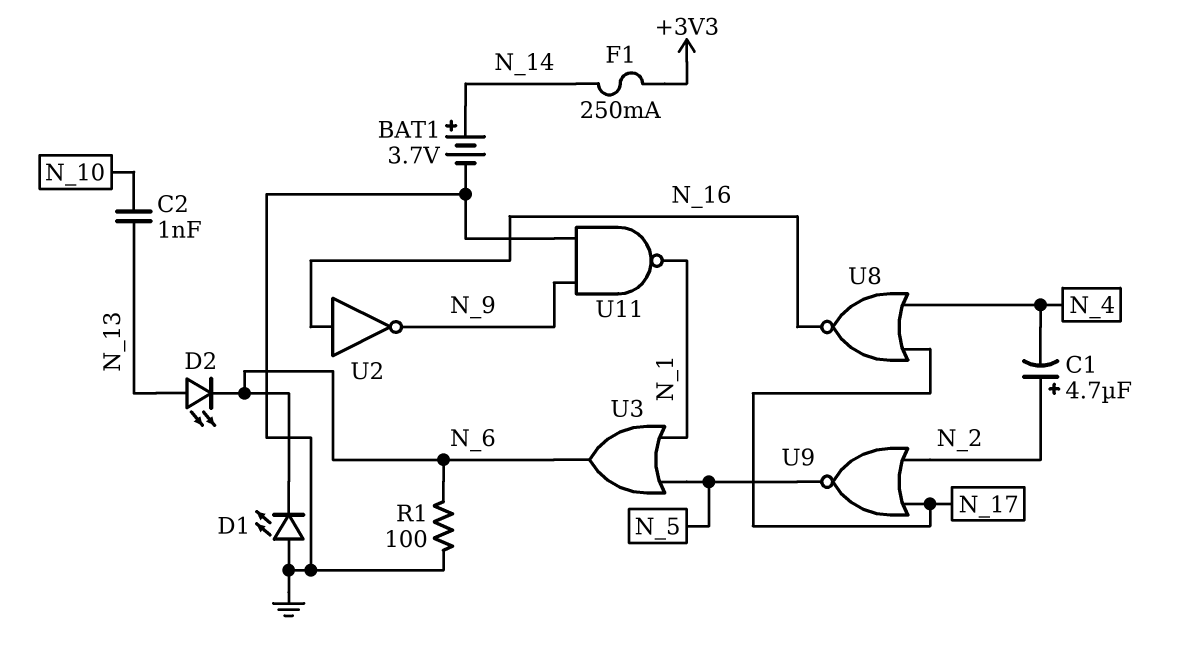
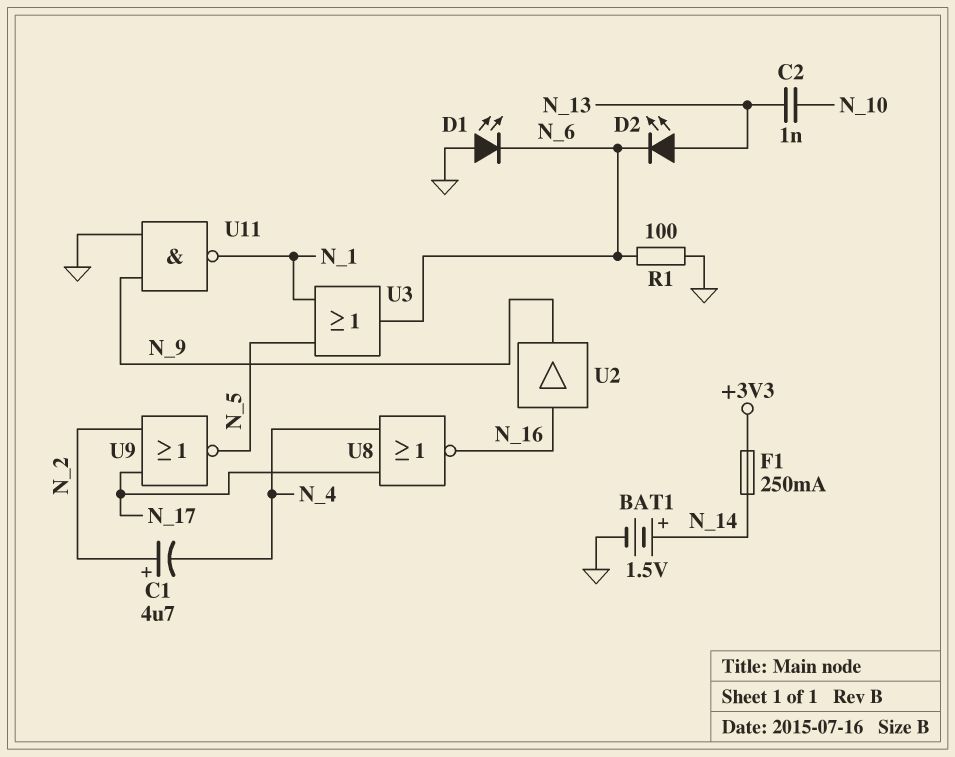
BAT1: 3.7V (plus N_14, minus GND) -> 1.5V (plus N_14, minus GND)
U2: NOT (in N_16, out N_9) -> buffer (in N_16, out N_9)

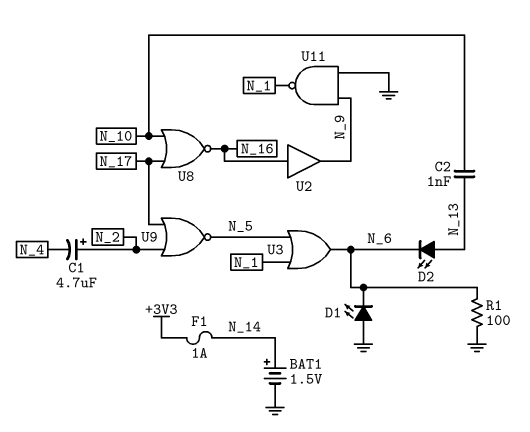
F1: 250mA (+3V3, N_14) -> 1A (+3V3, N_14)
U8: NOR (in N_4, in N_17, out N_16) -> NOR (in N_10, in N_17, out N_16)

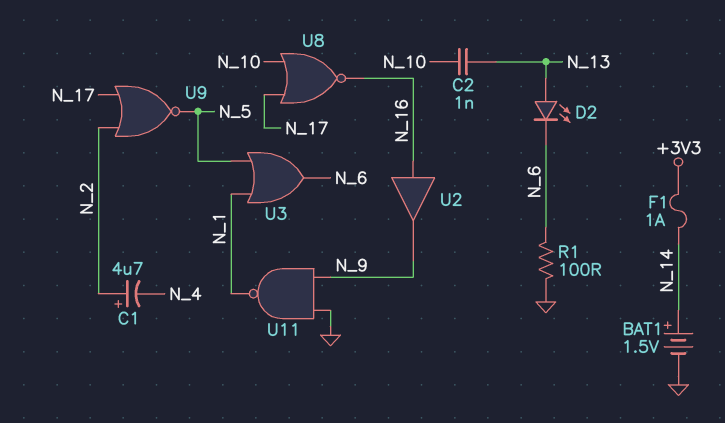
D1: LED (A GND, K N_6) -> none

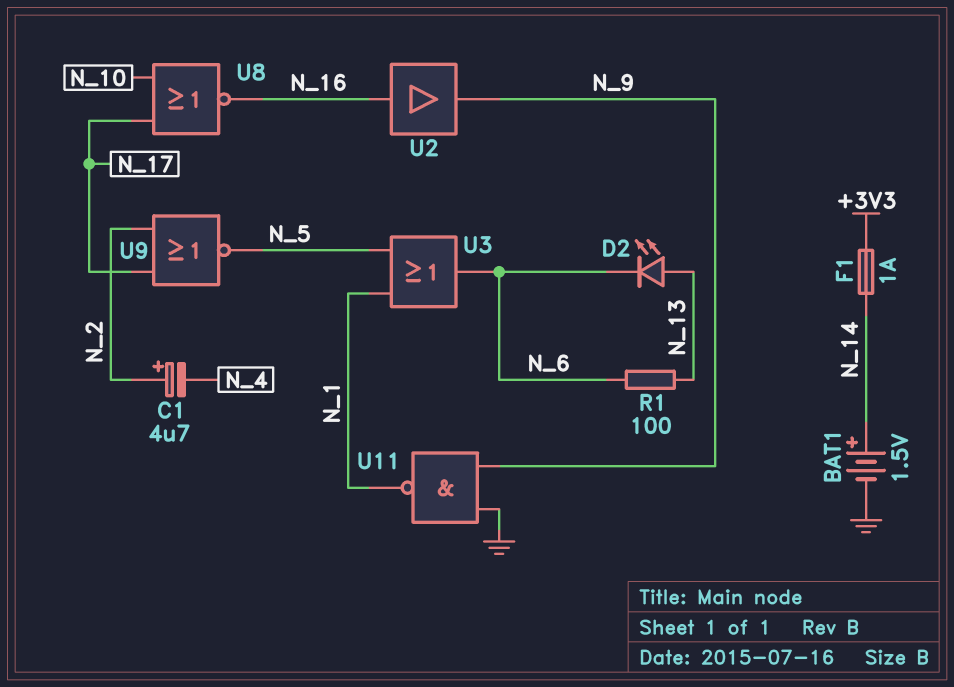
C2: 1nF (N_10, N_13) -> none
R1: 100 (GND, N_6) -> 100 (N_6, N_13)

